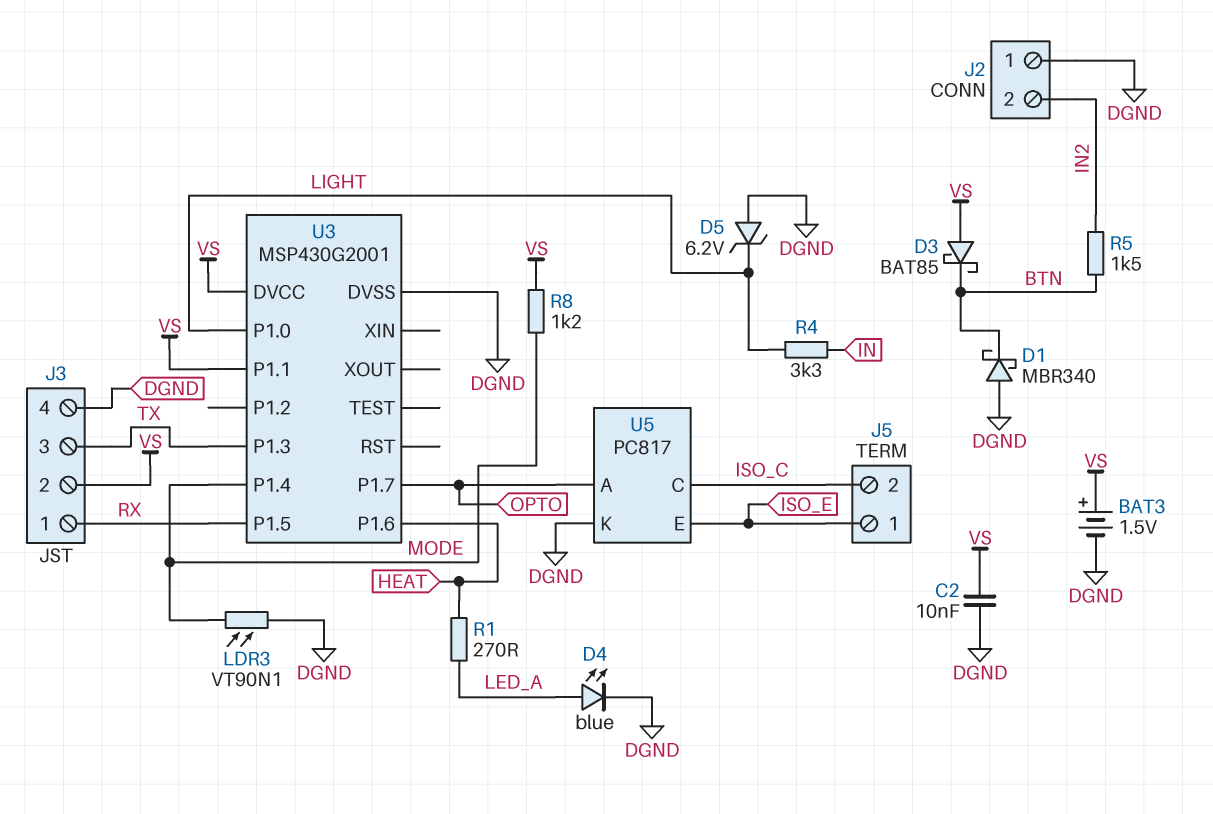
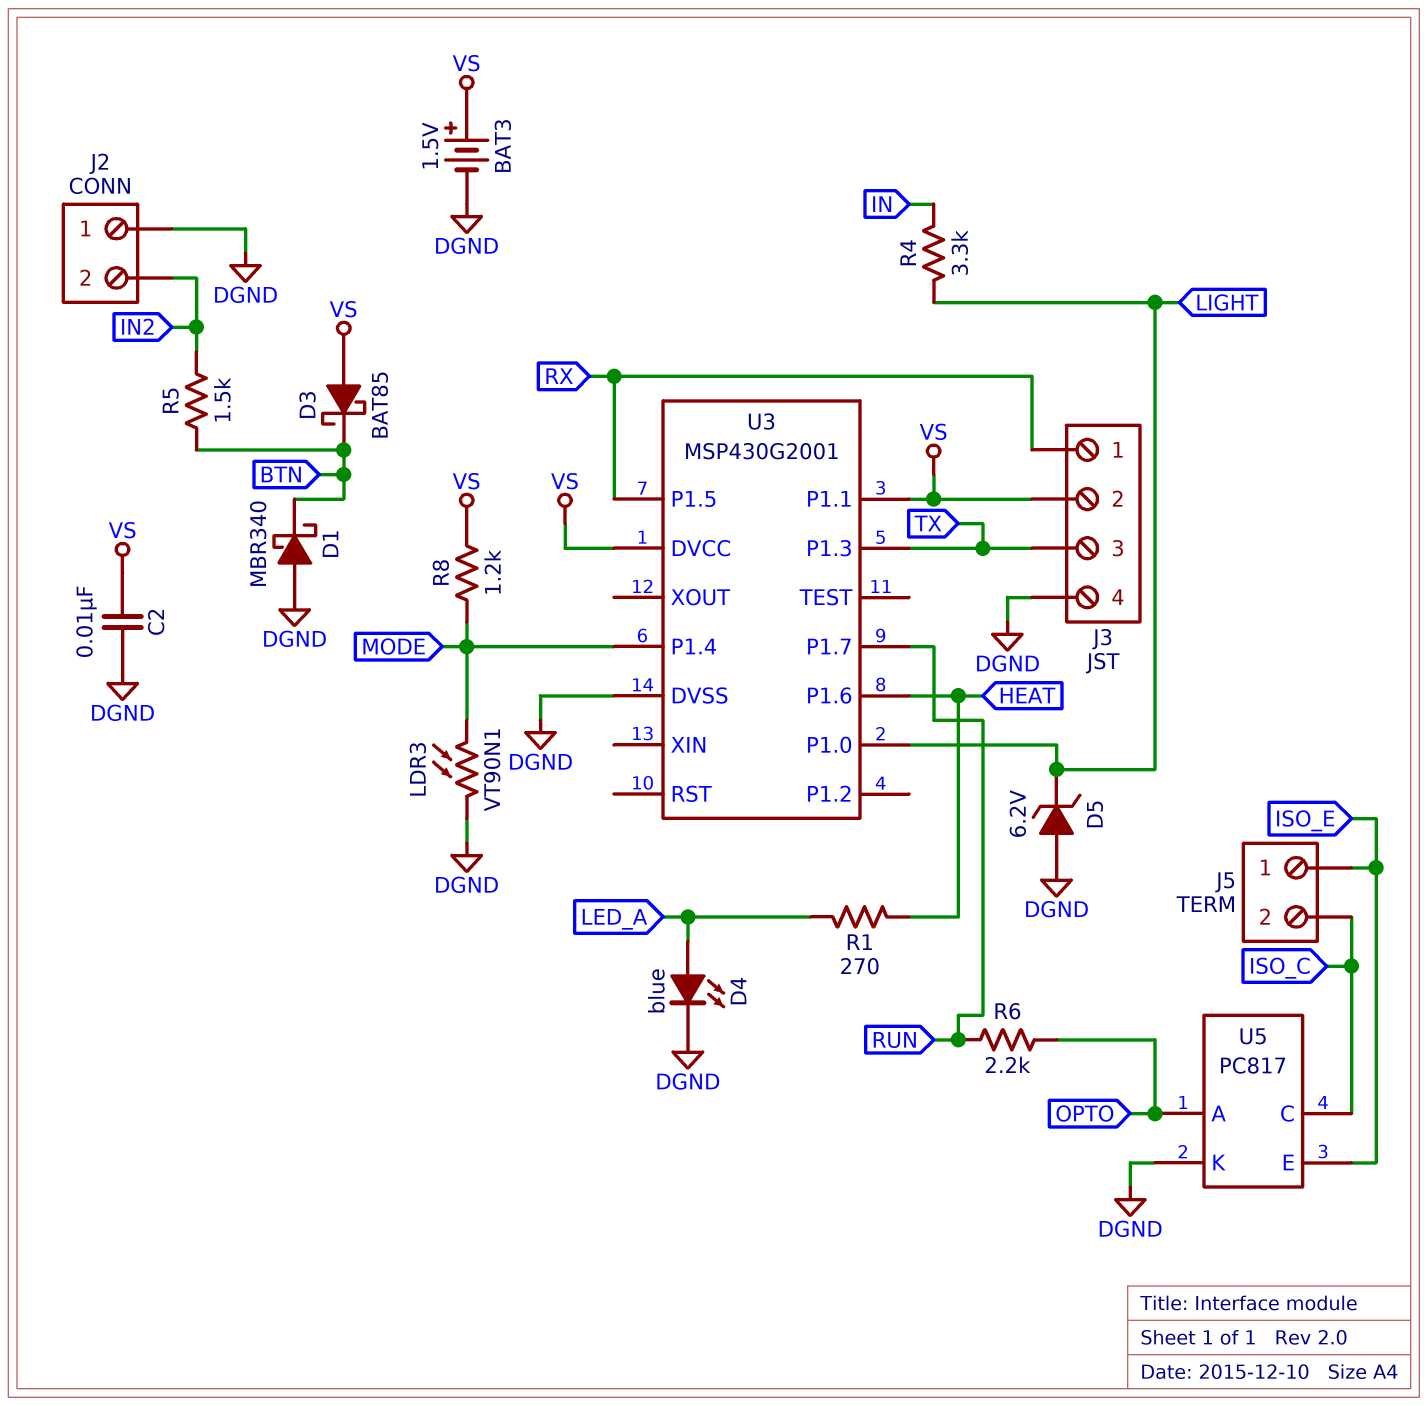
R6: none -> 2.2k (OPTO, RUN)
U3 pin P1.7: OPTO -> RUN

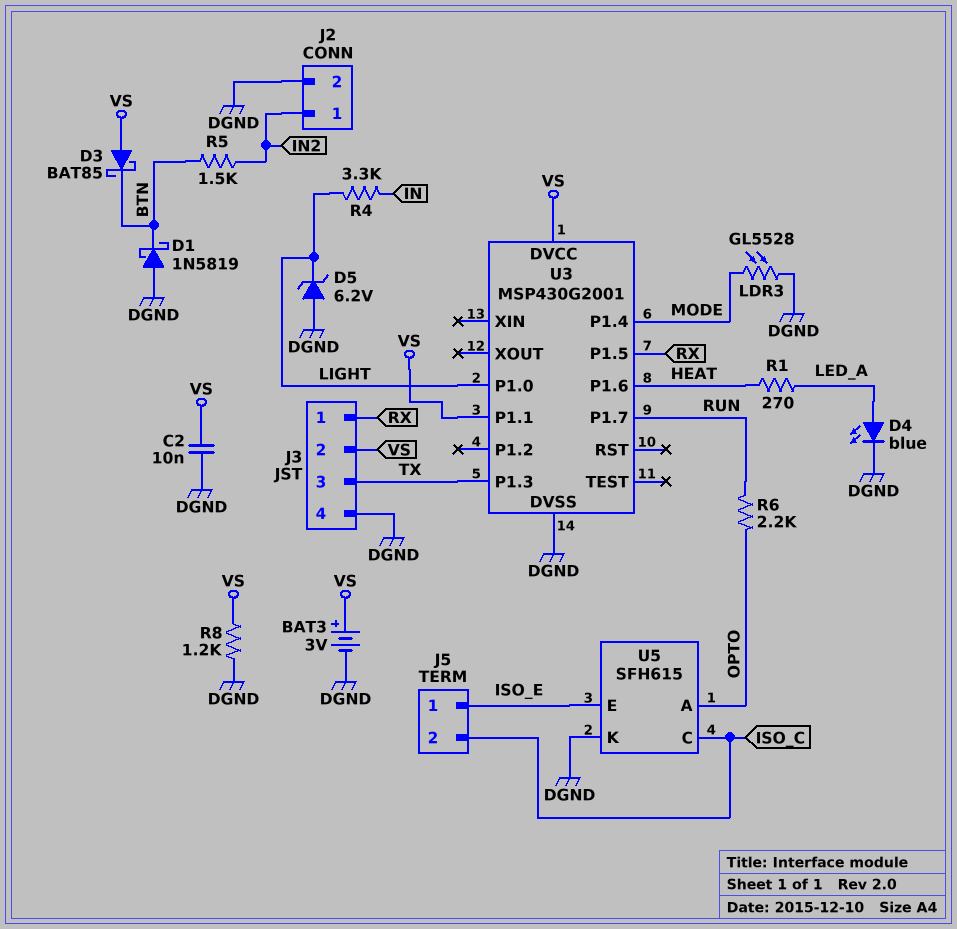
BAT3: 1.5V (plus VS, minus DGND) -> 3V (plus VS, minus DGND)
D1: schottky MBR340 (A DGND, K BTN) -> schottky 1N5819 (A DGND, K BTN)
J2 pin 1: DGND -> IN2
J2 pin 2: IN2 -> DGND
LDR3: VT90N1 (DGND, MODE) -> GL5528 (DGND, MODE)
R8: 1.2k (MODE, VS) -> 1.2k (DGND, VS)
U5: PC817 -> SFH615

